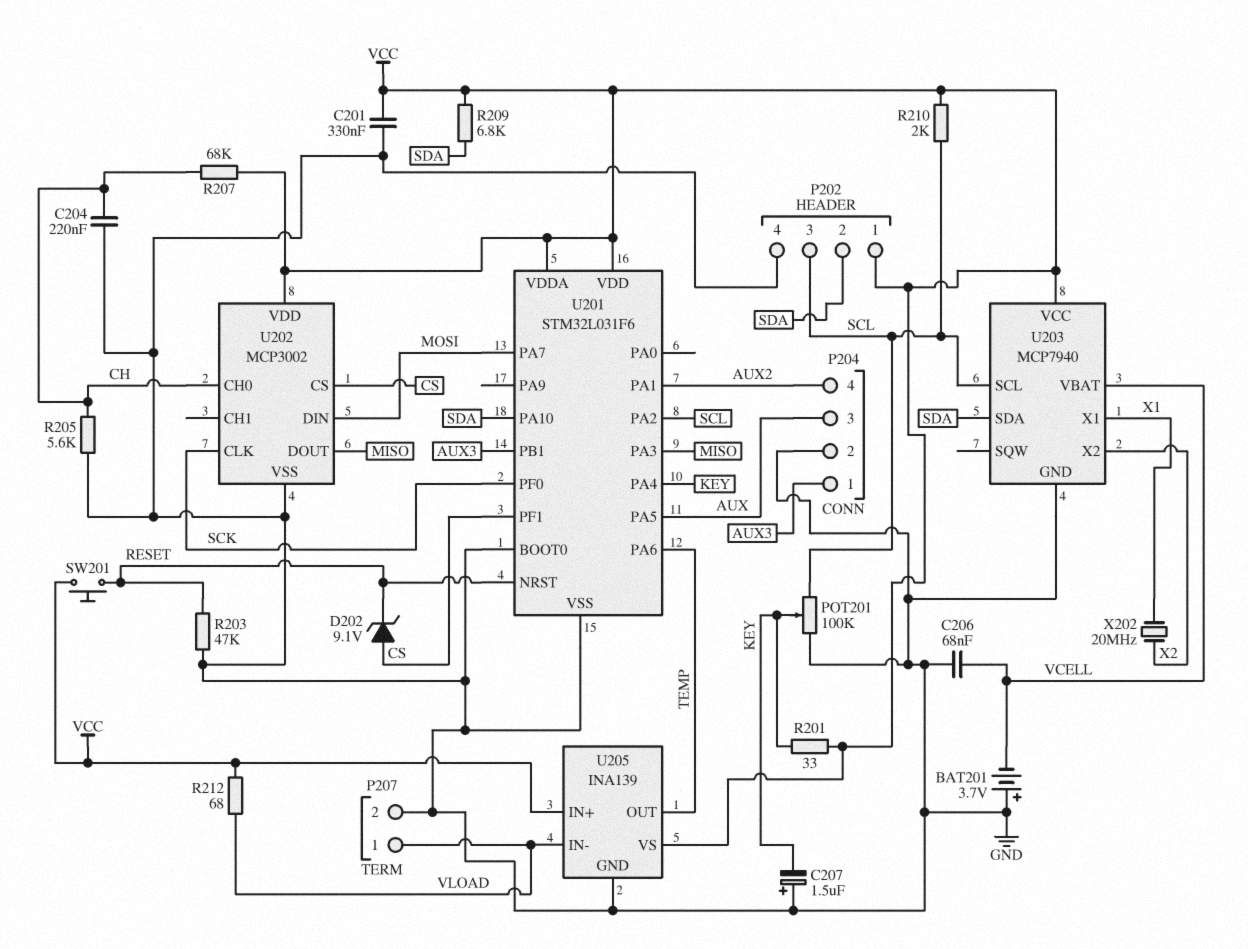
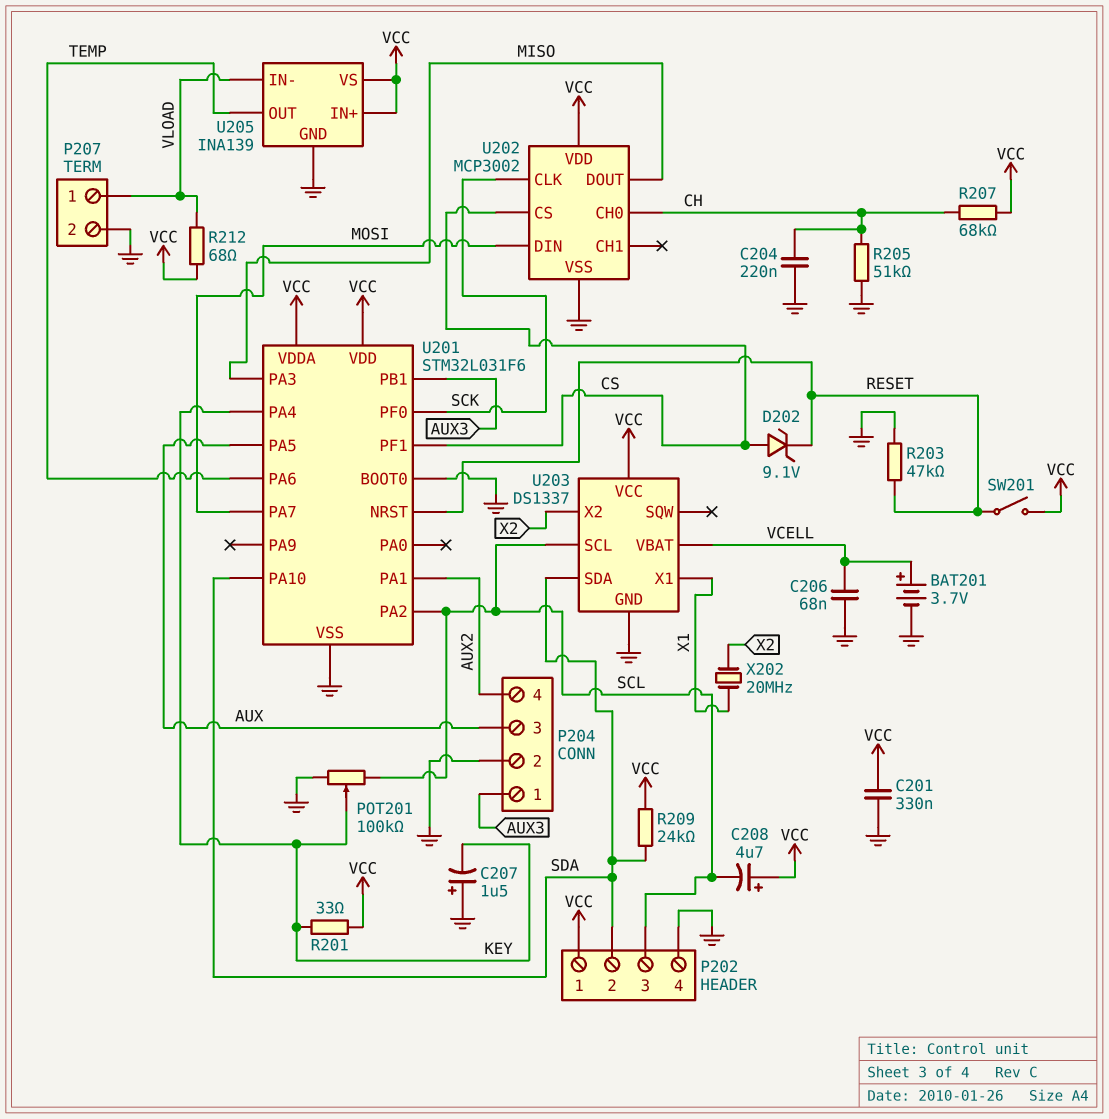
BAT201: 3.7V (plus GND, minus VCELL) -> 3.7V (plus VCELL, minus GND)
C208: none -> 4.7uF (plus VCC, minus SCL)
R205: 5.6k (CH, GND) -> 51k (CH, GND)
R209: 6.8k (SDA, VCC) -> 24k (SDA, VCC)
R210: 2k (SCL, VCC) -> none
SW201: button (RESET, VCC) -> switch (RESET, VCC)
U203: MCP7940 -> DS1337

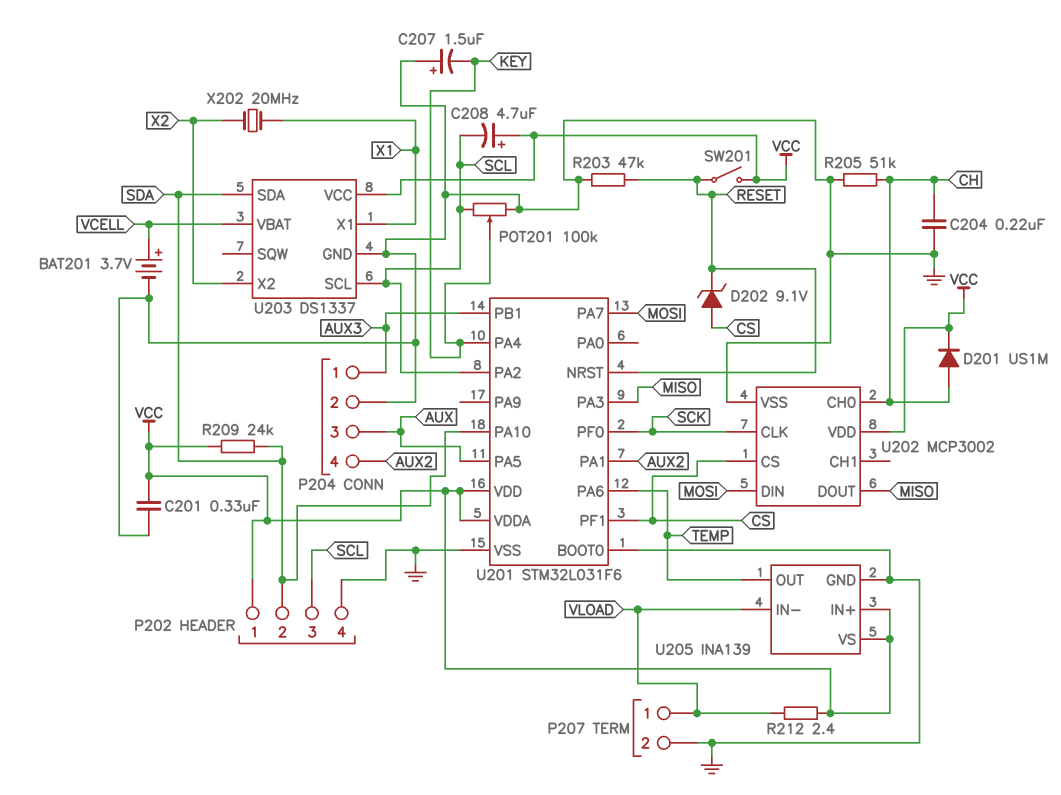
C206: 68nF (GND, VCELL) -> none
D201: none -> diode US1M (A CH, K VCC)
R201: 33 (KEY, VCC) -> none
R207: 68k (CH, VCC) -> none
R212: 68 (VCC, VLOAD) -> 2.4 (VCC, VLOAD)

